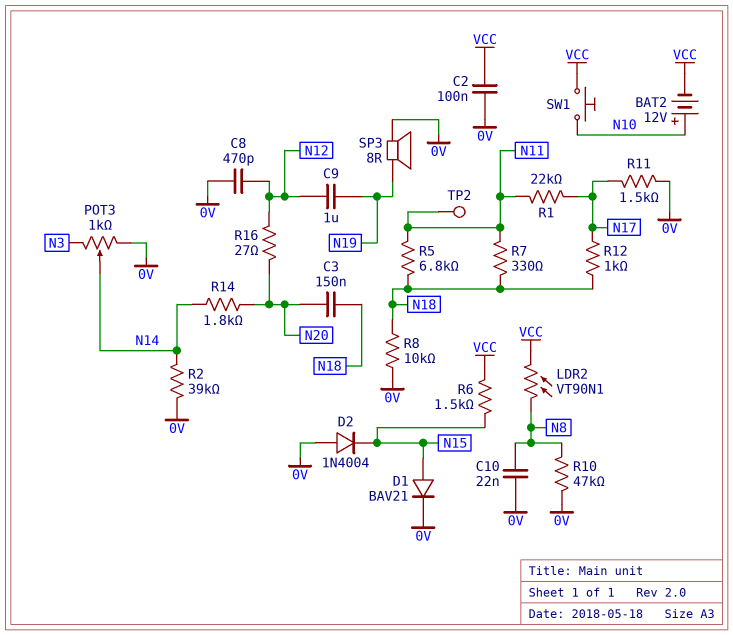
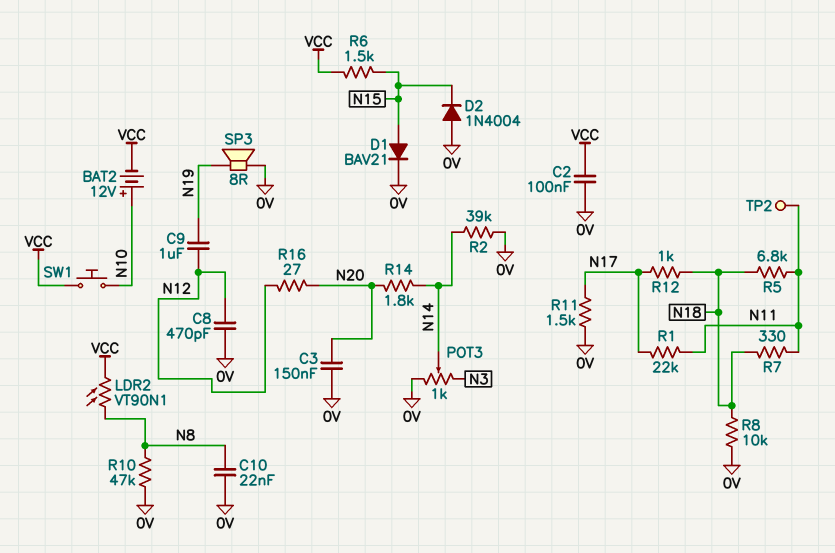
C3: 150nF (N18, N20) -> 150nF (0V, N20)

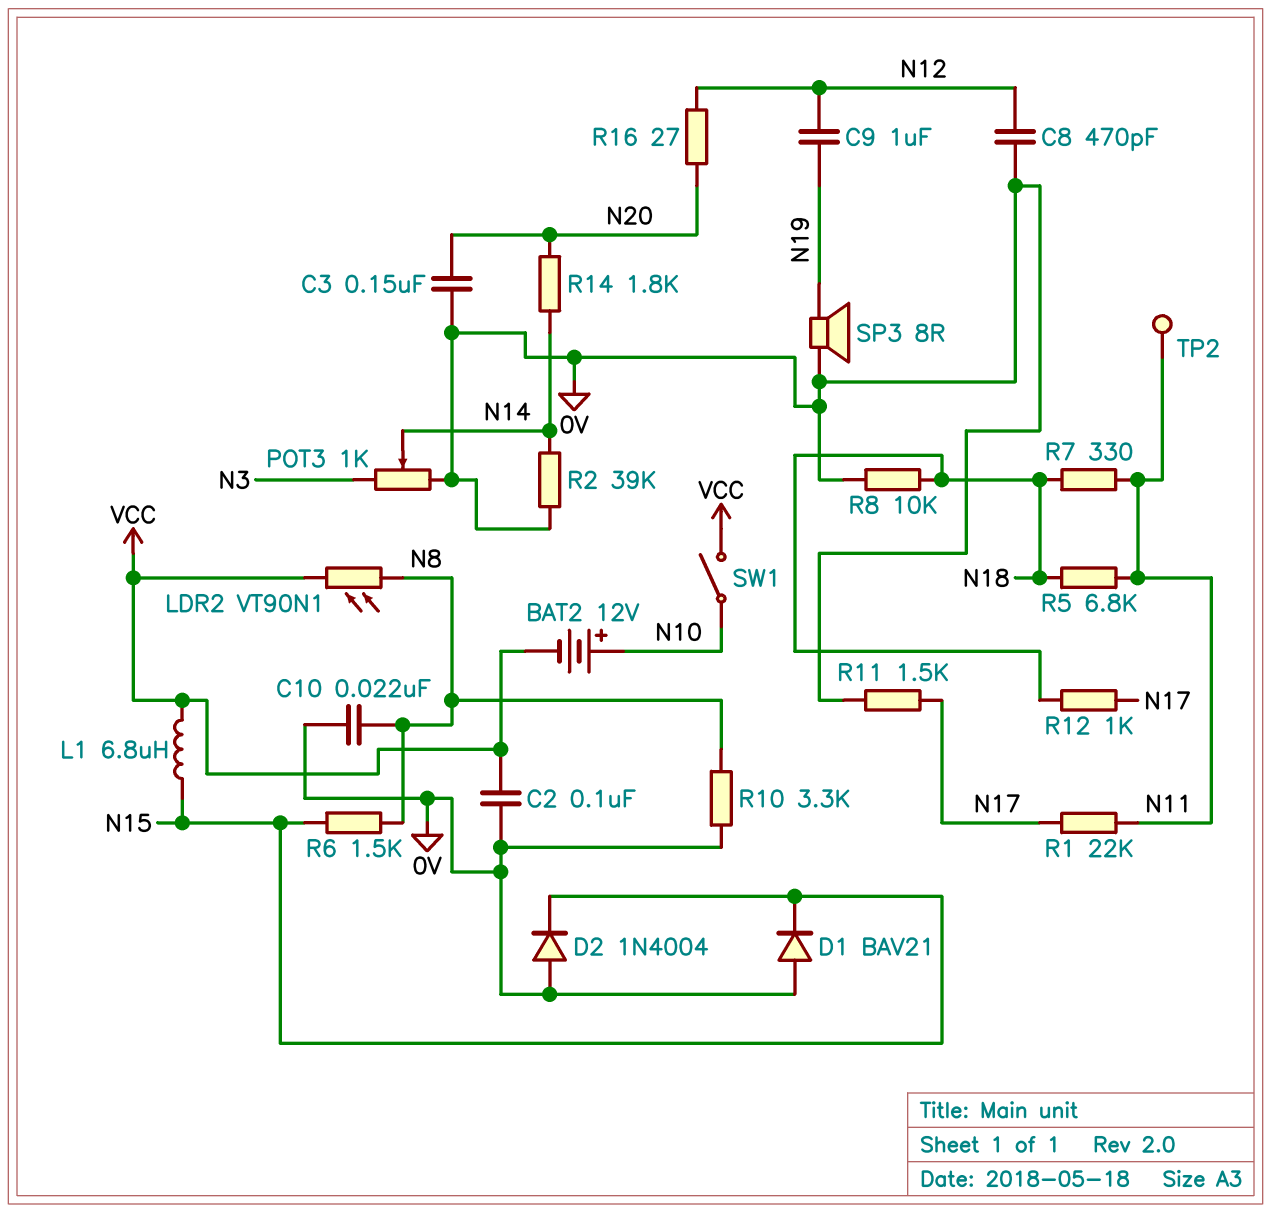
D1: diode BAV21 (A N15, K 0V) -> diode BAV21 (A 0V, K N15)
L1: none -> 6.8uH (N15, VCC)
R6: 1.5k (N15, VCC) -> 1.5k (N8, N15)
R10: 47k (0V, N8) -> 3.3k (0V, N8)
SW1: button (N10, VCC) -> switch (N10, VCC)

